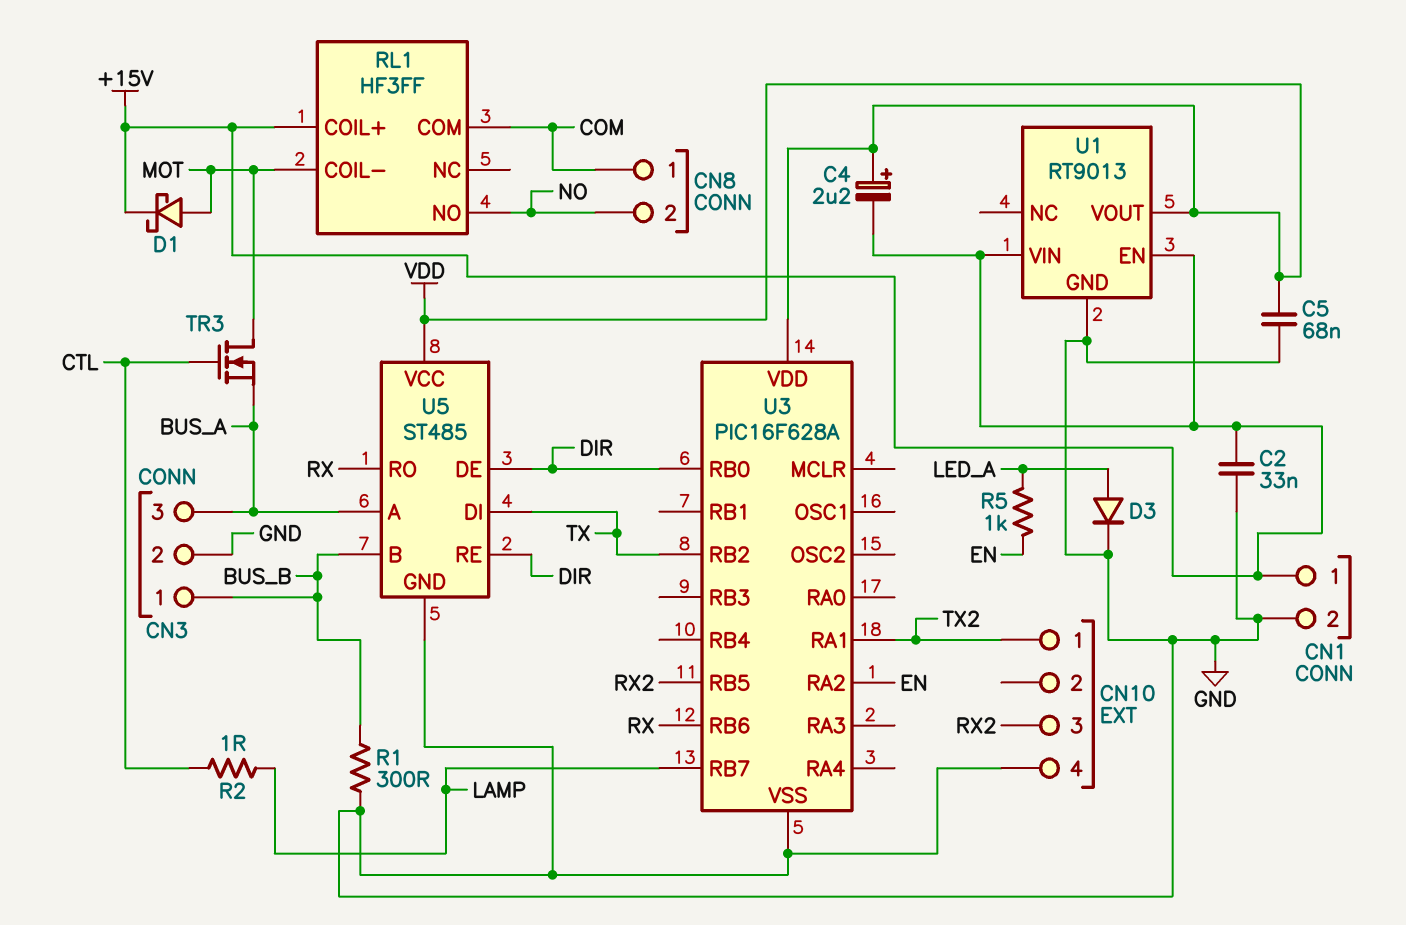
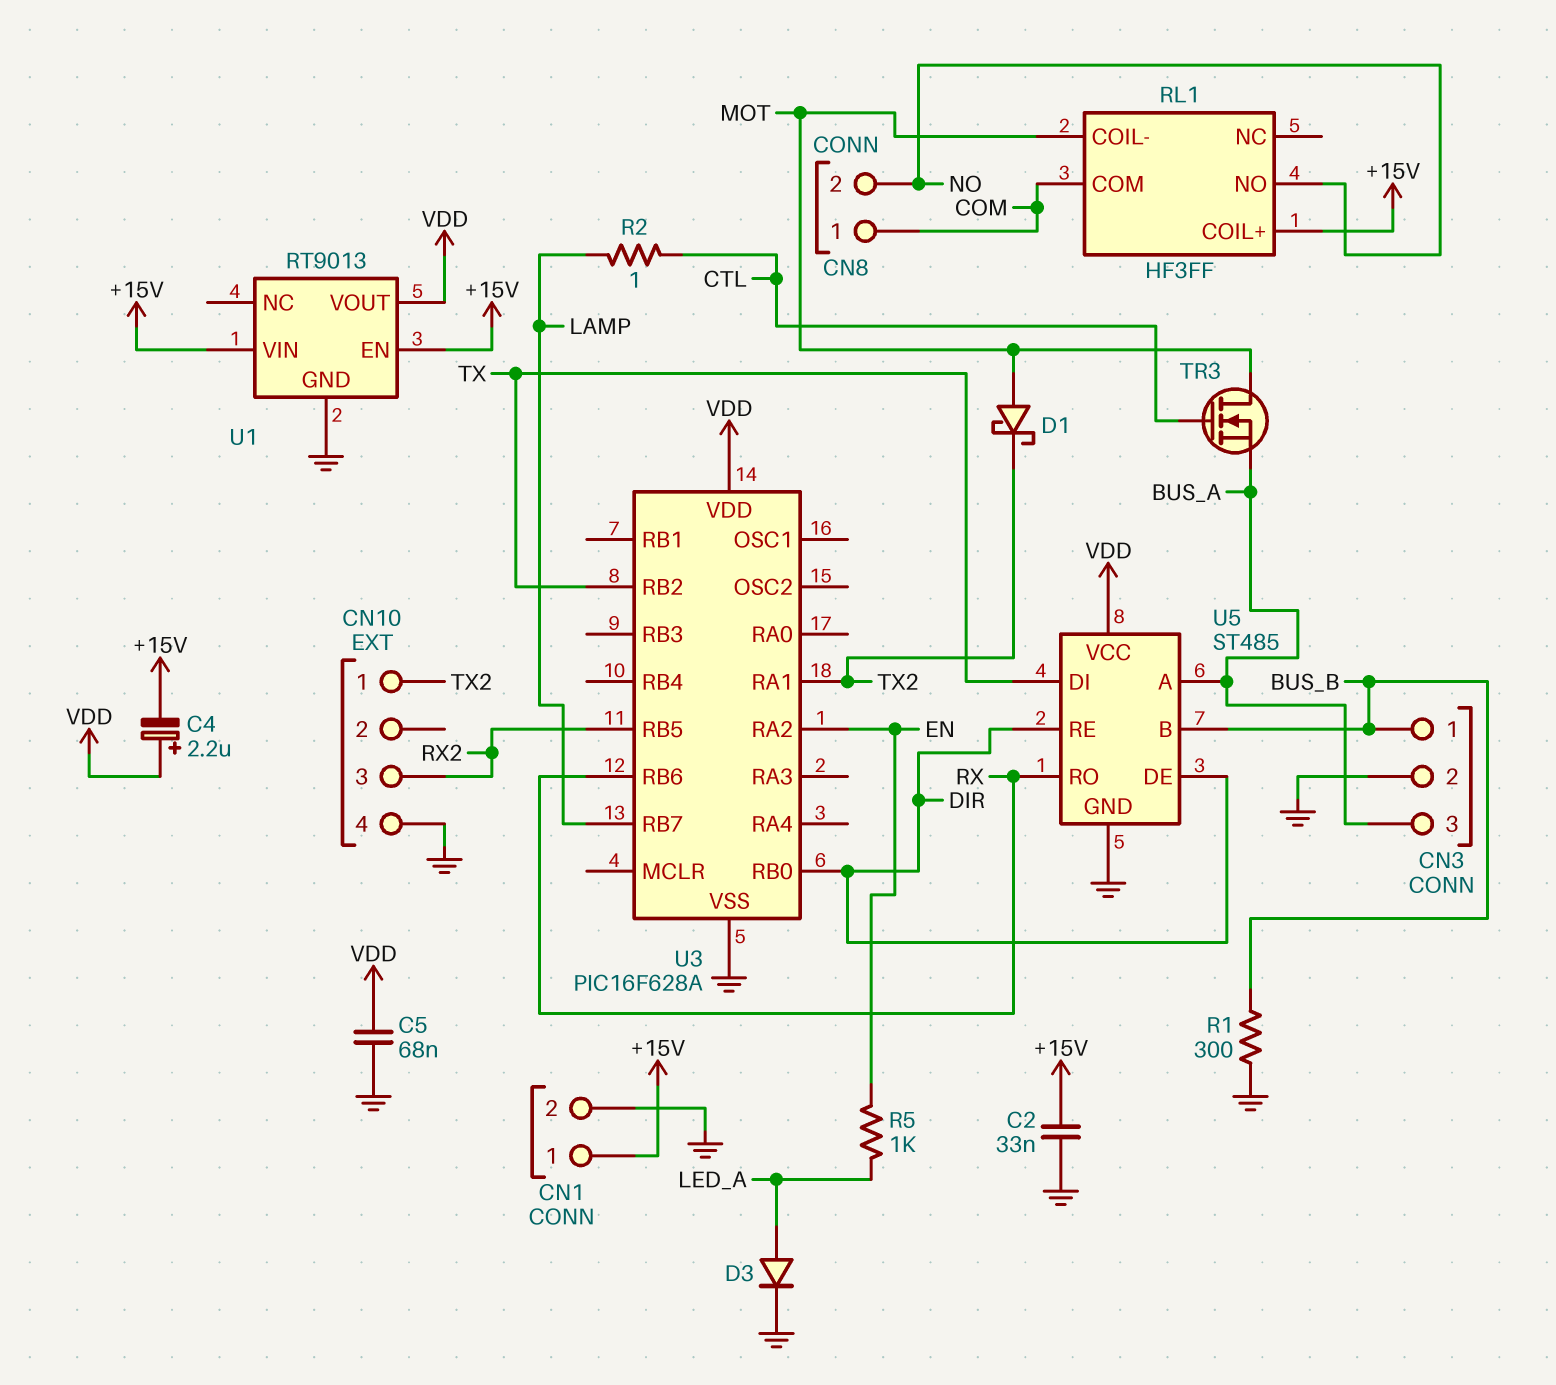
D1: schottky (A MOT, K +15V) -> schottky (A MOT, K TX2)

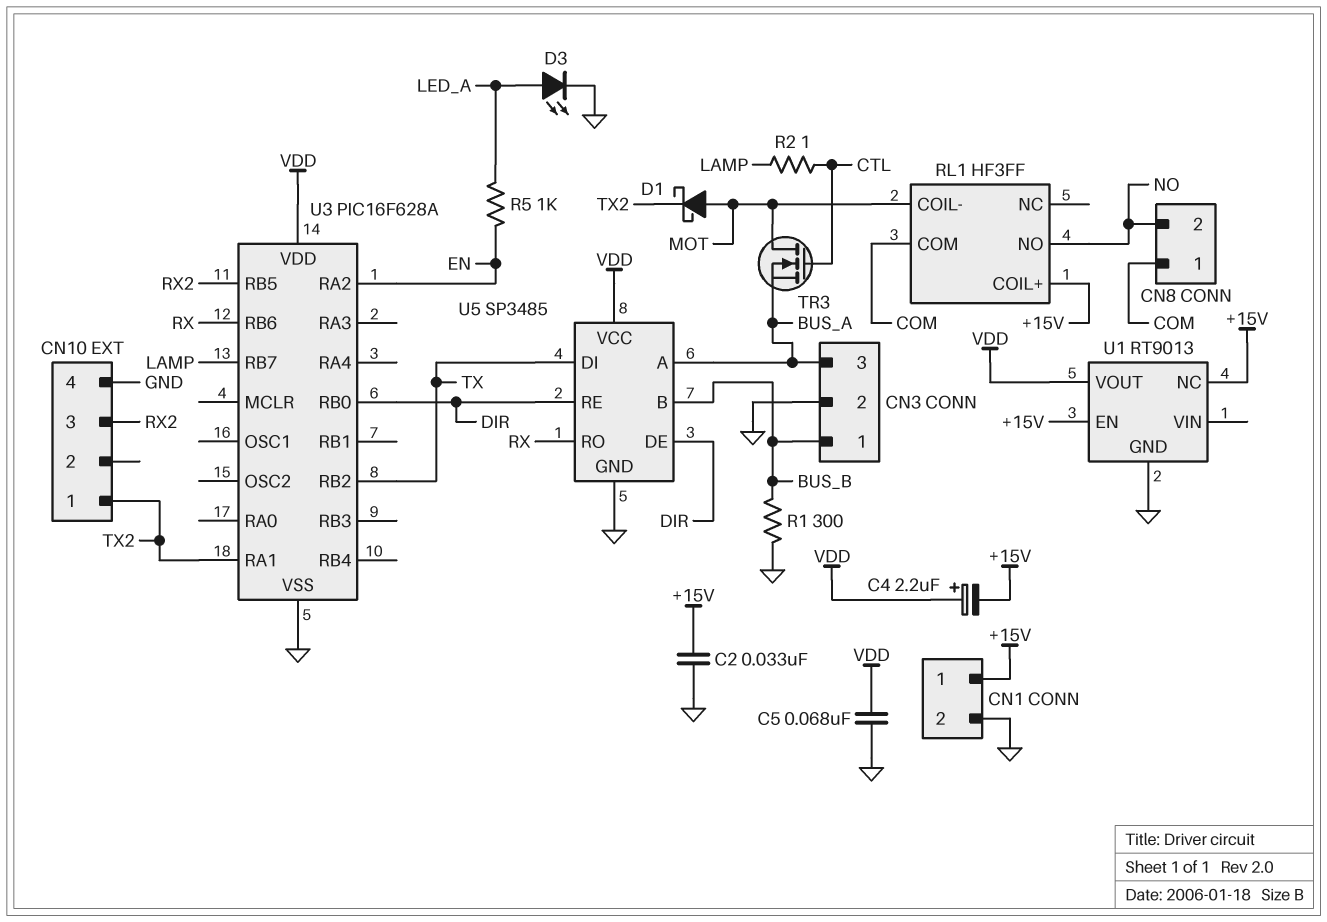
D3: diode (A LED_A, K GND) -> LED (A LED_A, K GND)
U1 pin NC: none -> +15V
U1 pin VIN: +15V -> none
U5: ST485 -> SP3485

